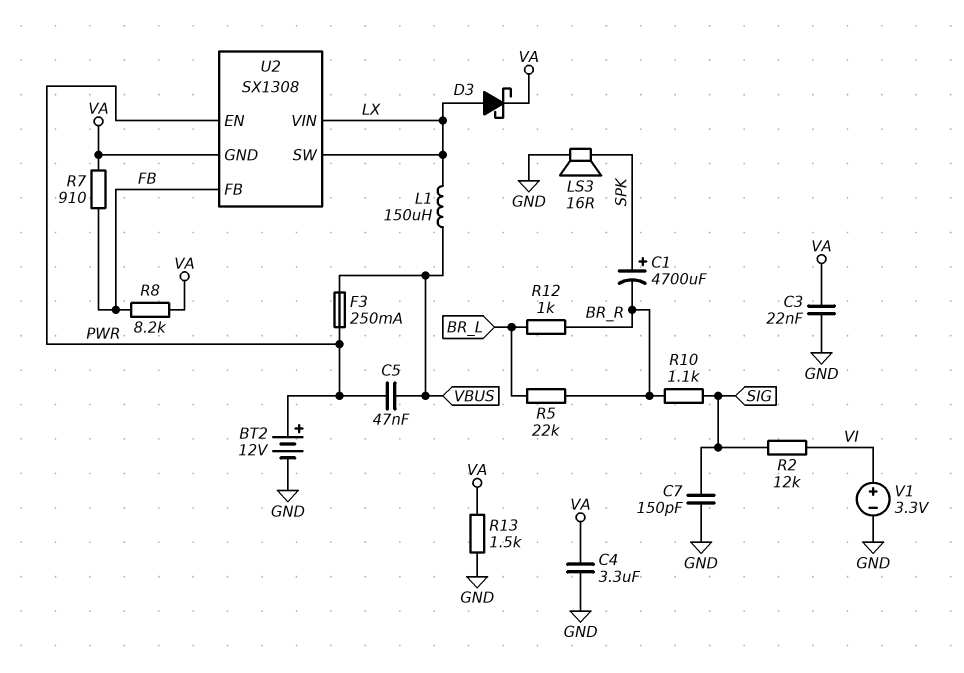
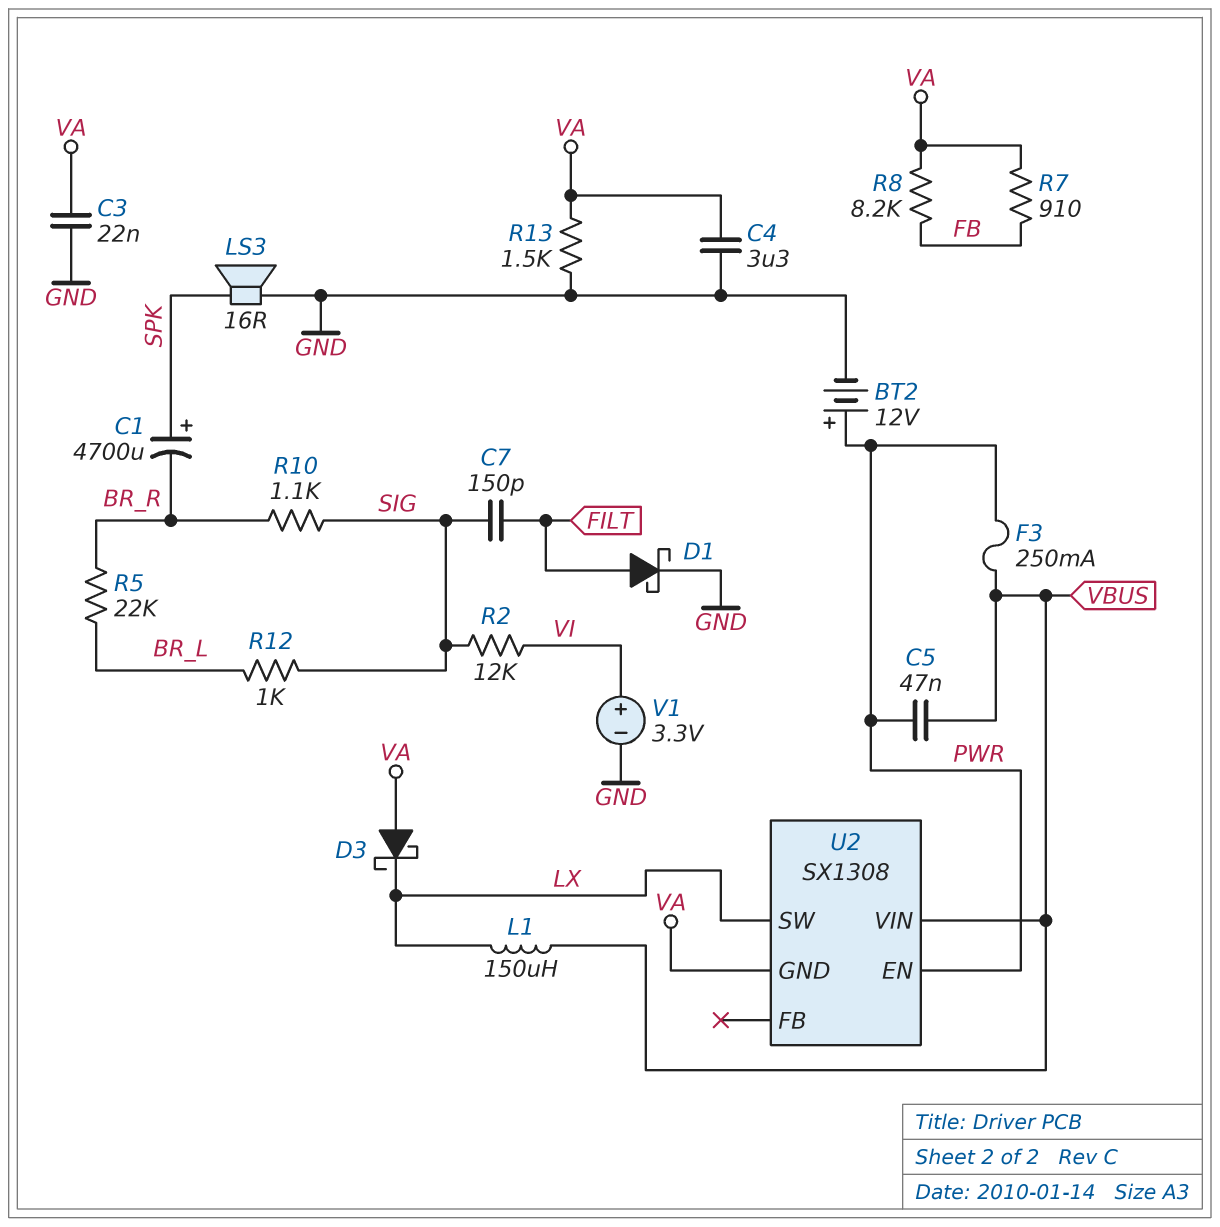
C7: 150pF (GND, SIG) -> 150pF (FILT, SIG)
D1: none -> schottky (A FILT, K GND)
D3: schottky (A LX, K VA) -> schottky (A VA, K LX)
R12: 1k (BR_L, BR_R) -> 1k (BR_L, SIG)
U2 pin FB: FB -> none
U2 pin VIN: LX -> VBUS

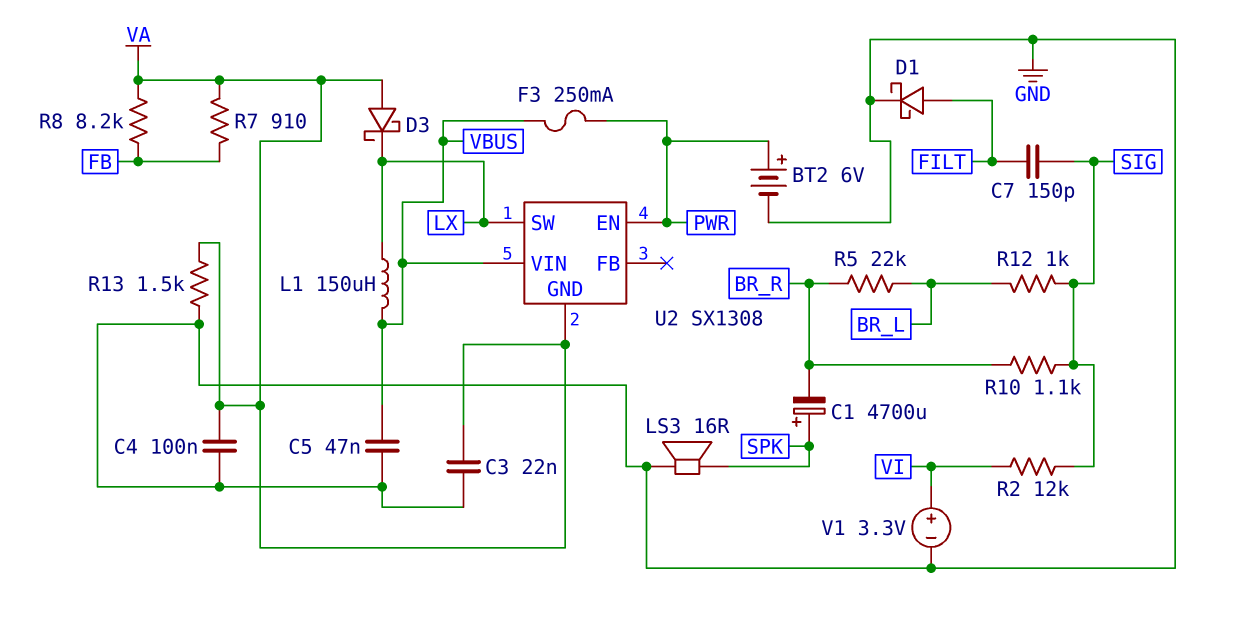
BT2: 12V (plus PWR, minus GND) -> 6V (plus PWR, minus GND)
C4: 3.3uF (GND, VA) -> 100nF (GND, VA)
C5: 47nF (PWR, VBUS) -> 47nF (GND, VBUS)

